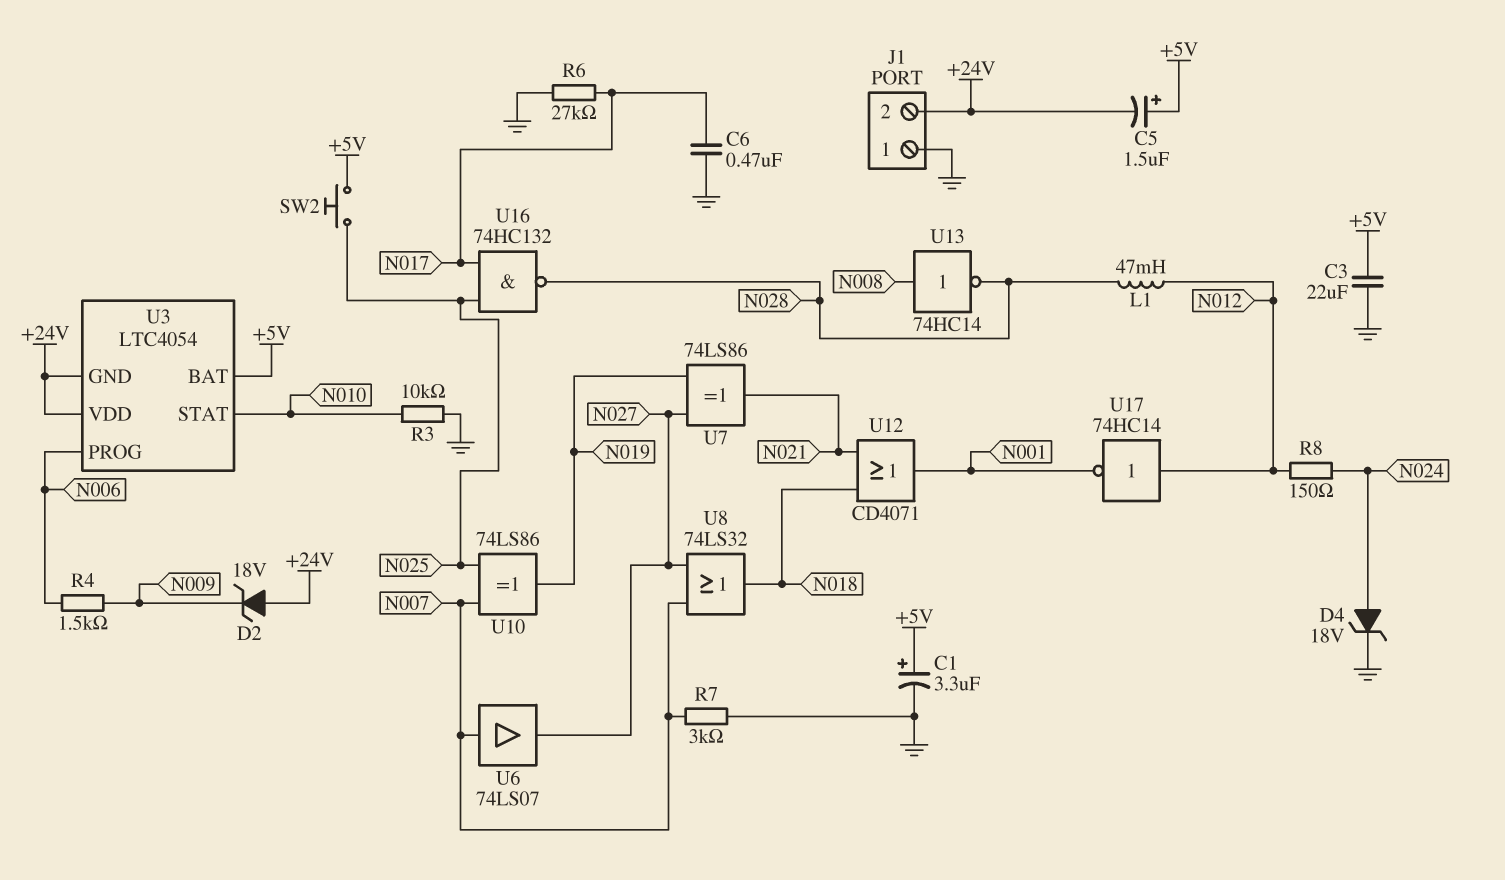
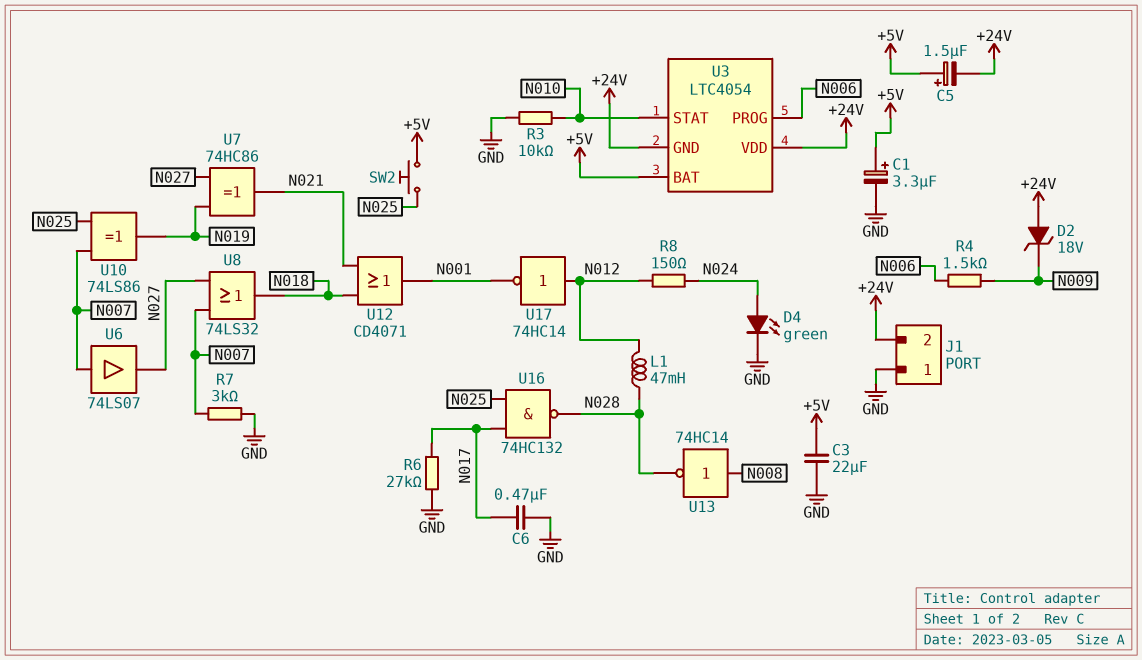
D4: zener 18V (A N024, K GND) -> LED green (A N024, K GND)
U7: XOR 74LS86 (in N019, in N027, out N021) -> XOR 74HC86 (in N019, in N027, out N021)

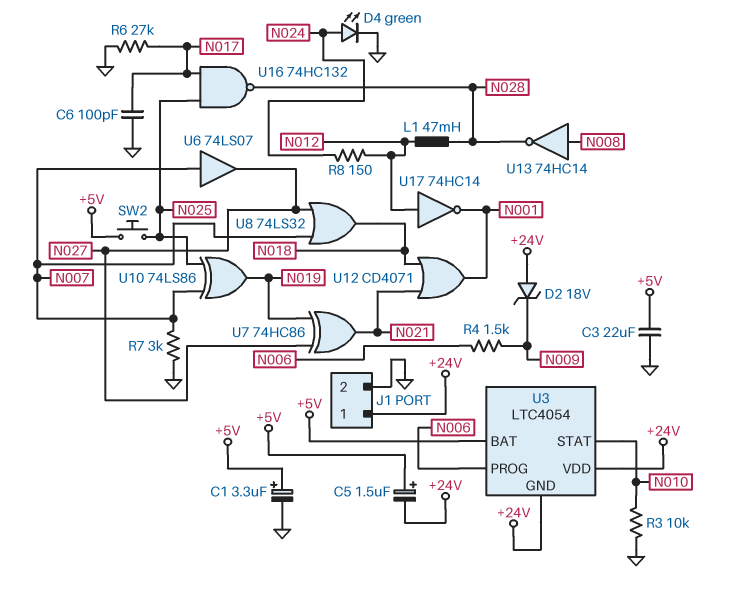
C6: 470nF (GND, N017) -> 100pF (GND, N017)
J1 pin 1: GND -> +24V
J1 pin 2: +24V -> GND

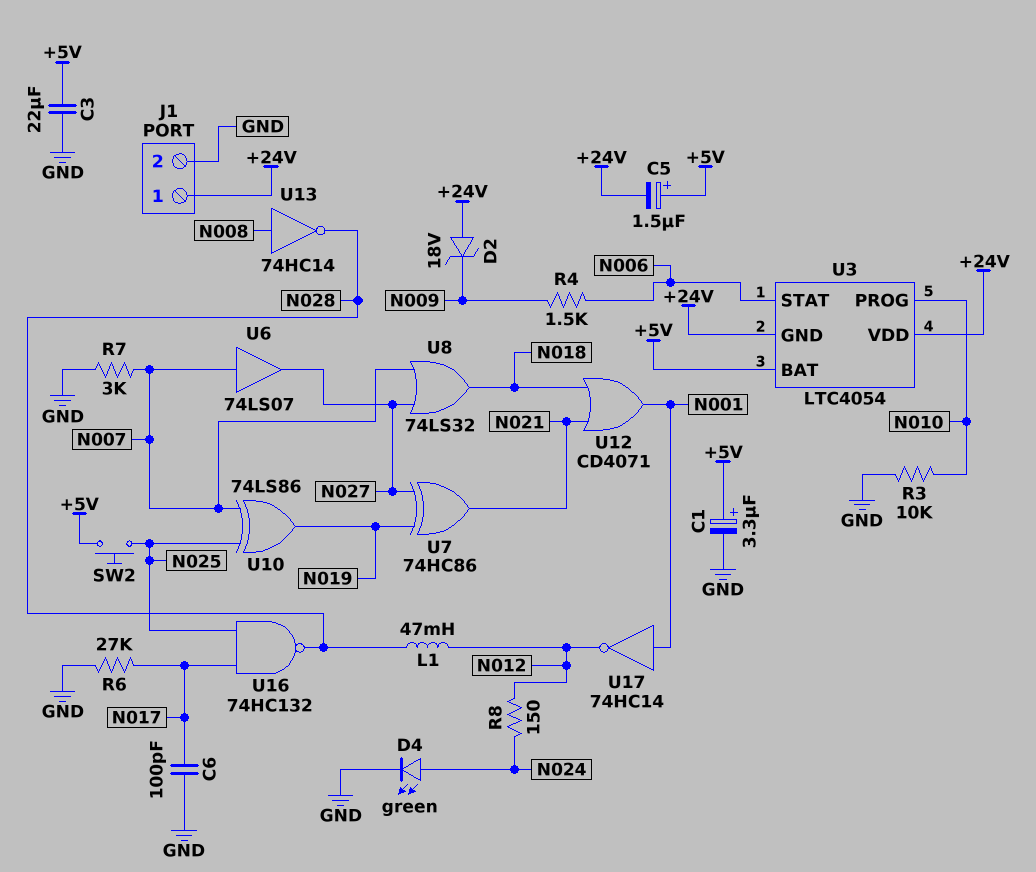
U3 pin PROG: N006 -> N010
U3 pin STAT: N010 -> N006
U17: NOT 74HC14 (in N012, out N001) -> NOT 74HC14 (in N001, out N012)

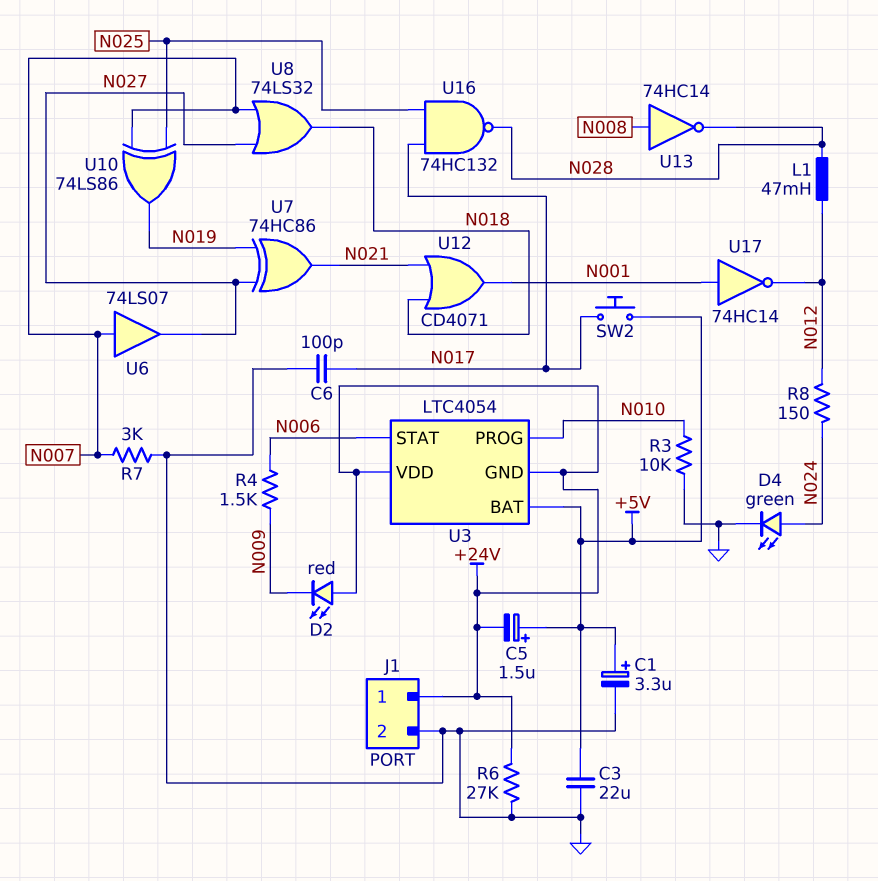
D2: zener 18V (A +24V, K N009) -> LED red (A +24V, K N009)
R6: 27k (GND, N017) -> 27k (+24V, GND)
SW2: button (+5V, N025) -> button (+5V, N017)

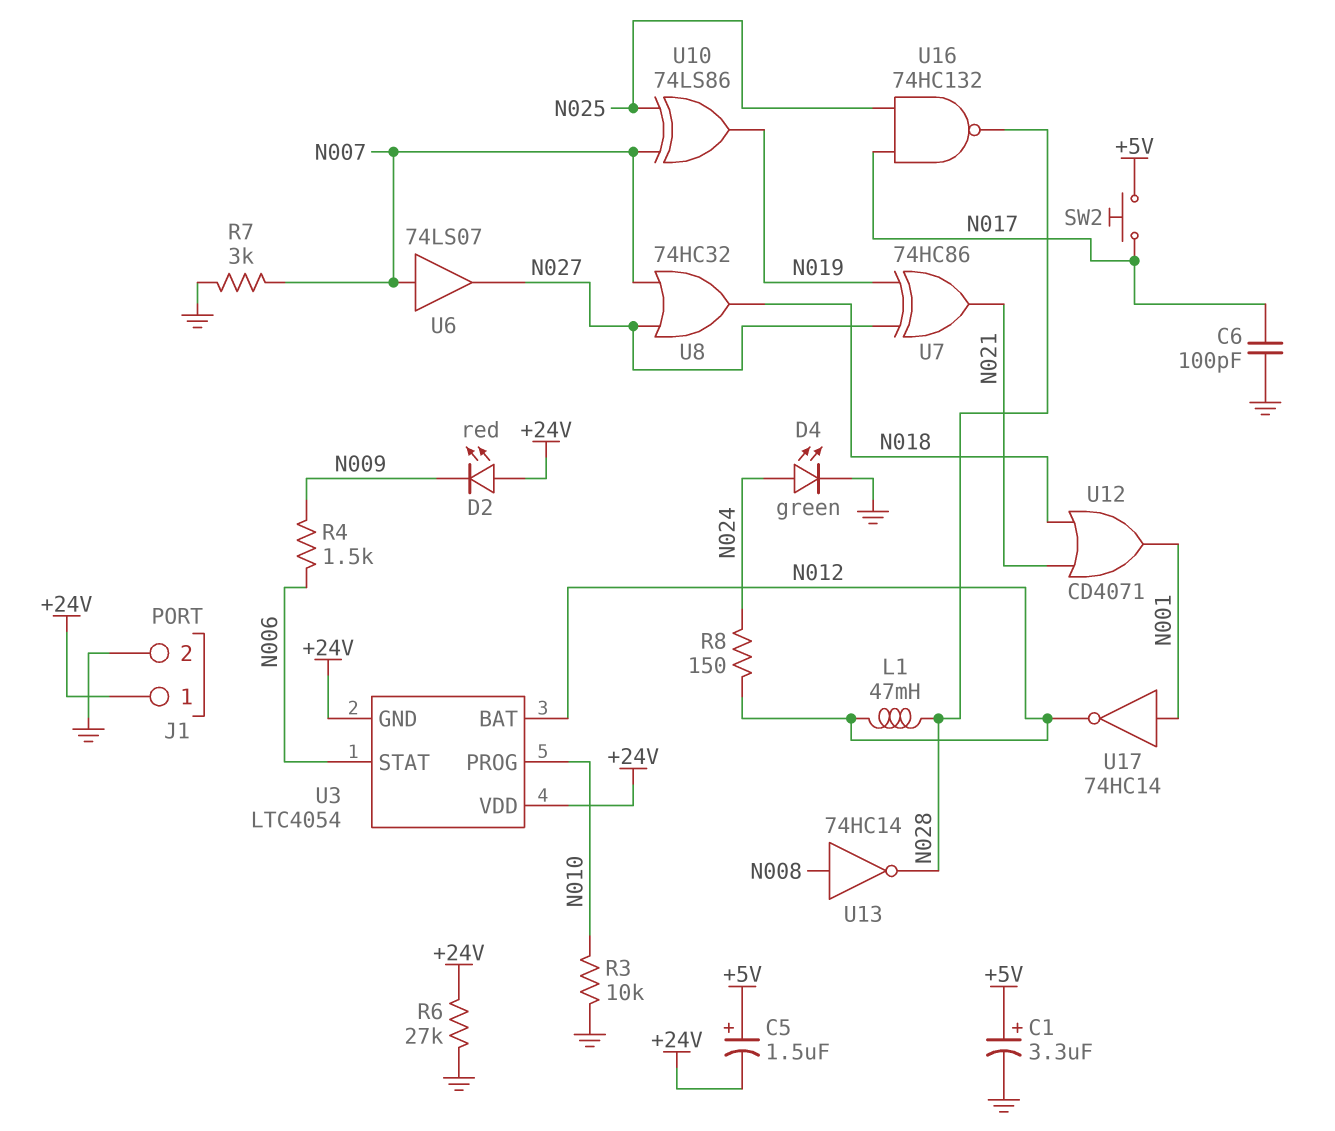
C3: 22uF (+5V, GND) -> none
U3 pin BAT: +5V -> N012
U8: OR 74LS32 (in N007, in N027, out N018) -> OR 74HC32 (in N007, in N027, out N018)

